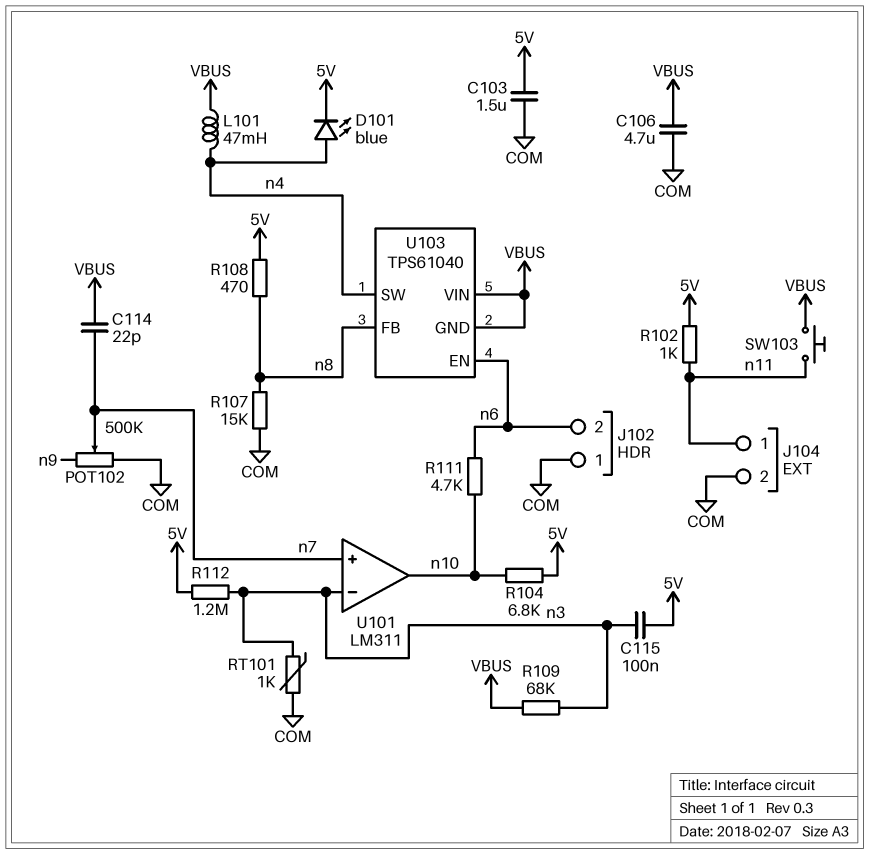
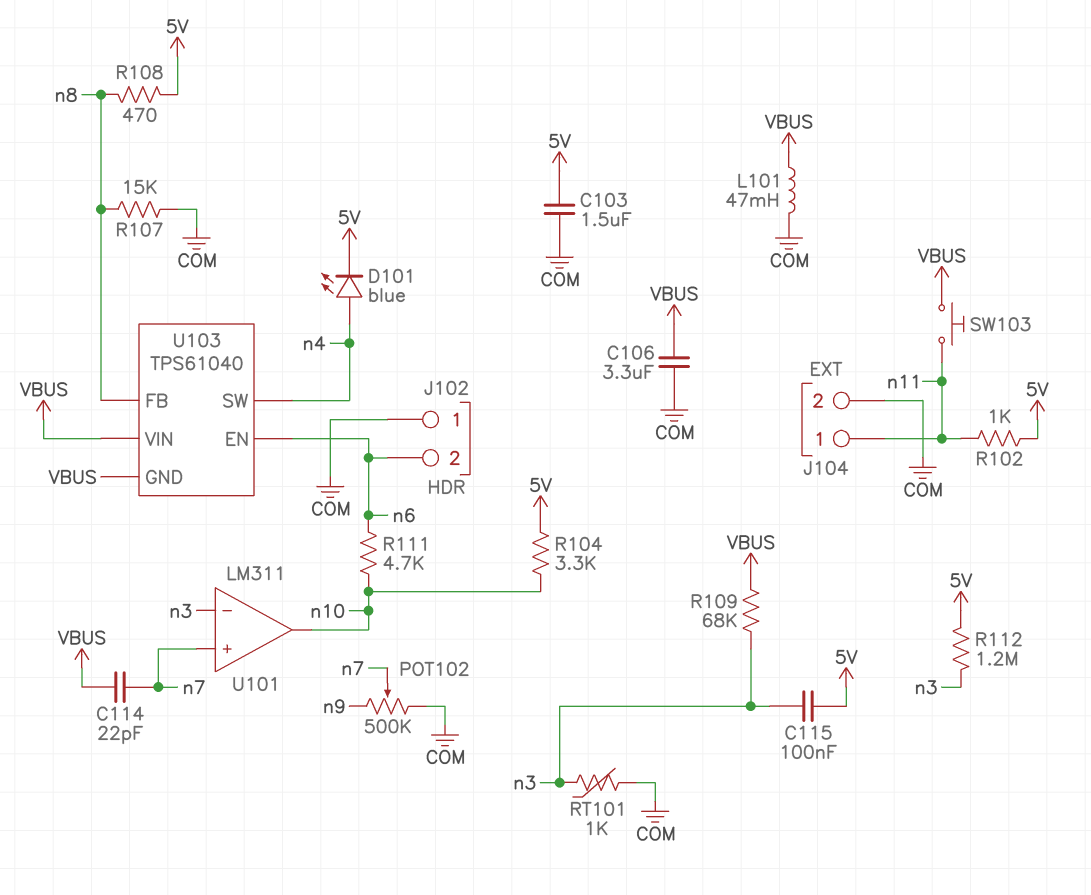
C106: 4.7uF (COM, VBUS) -> 3.3uF (COM, VBUS)
L101: 47mH (VBUS, n4) -> 47mH (COM, VBUS)
R104: 6.8k (5V, n10) -> 3.3k (5V, n10)

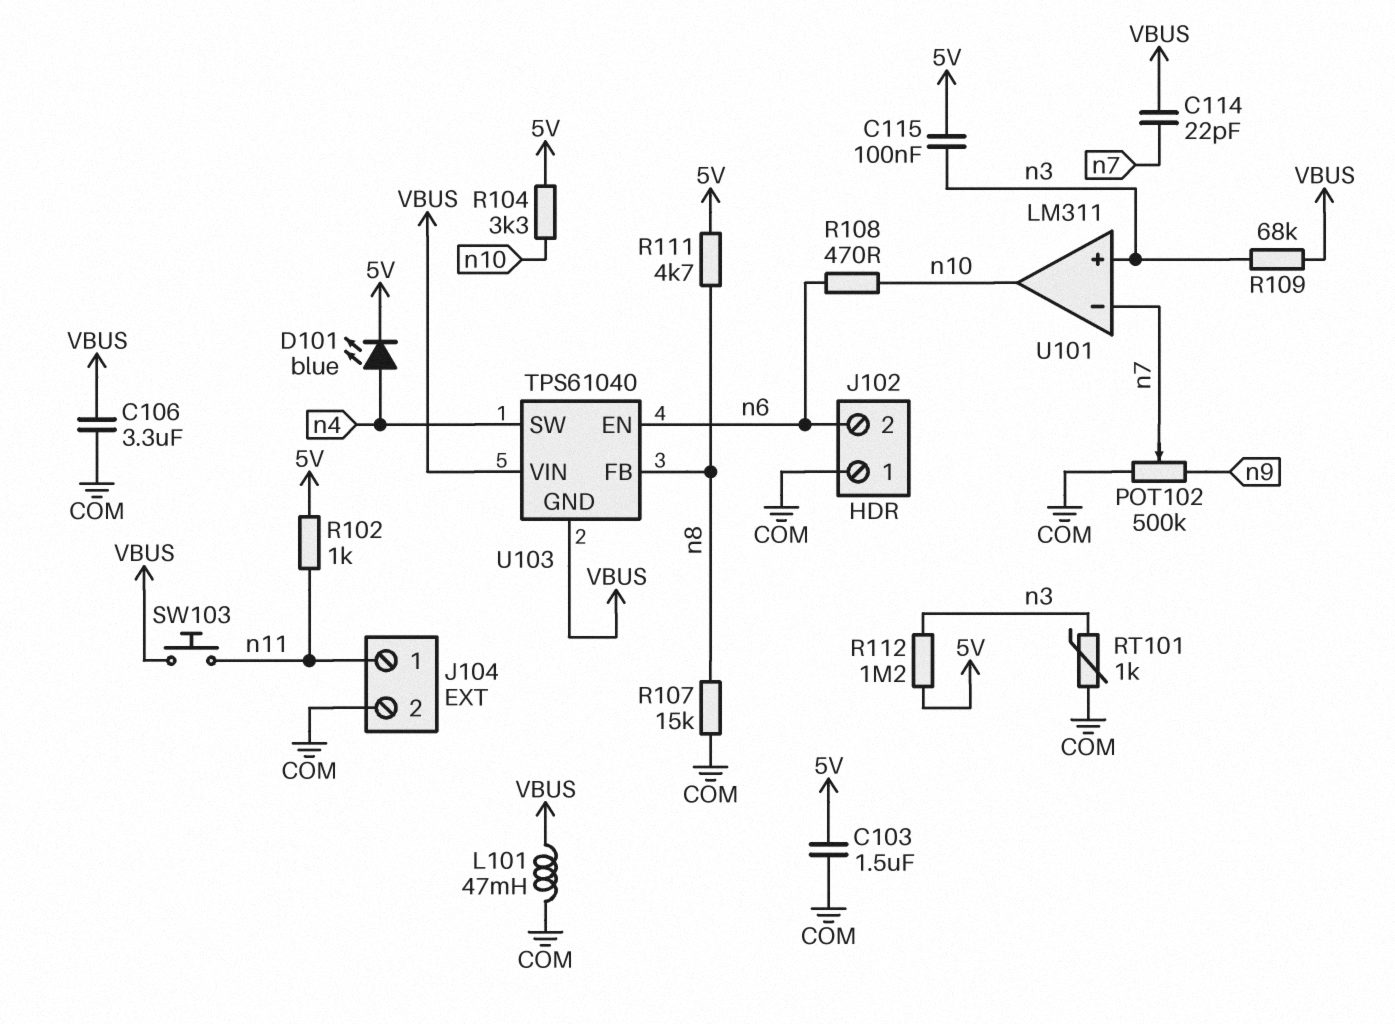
R108: 470 (5V, n8) -> 470 (n6, n10)
R111: 4.7k (n6, n10) -> 4.7k (5V, n8)
U101 pin in+: n7 -> n3
U101 pin in-: n3 -> n7

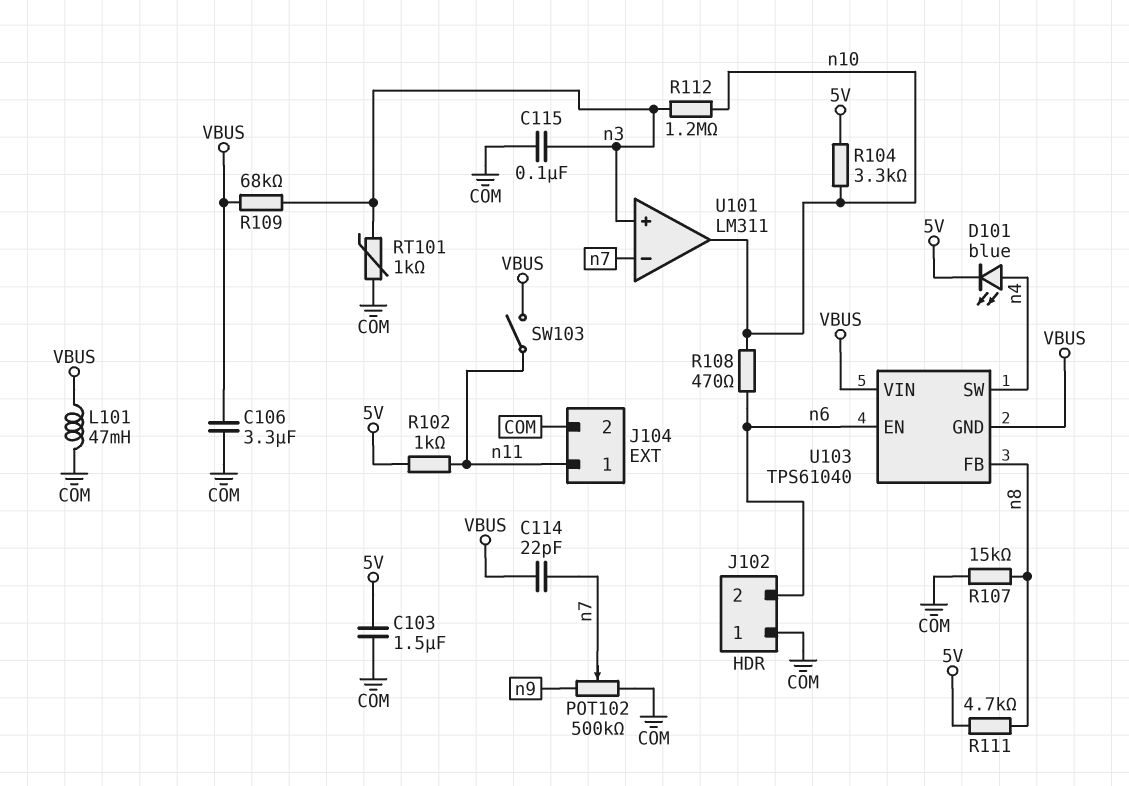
C115: 100nF (5V, n3) -> 100nF (COM, n3)
R112: 1.2M (5V, n3) -> 1.2M (n3, n10)
SW103: button (VBUS, n11) -> switch (VBUS, n11)

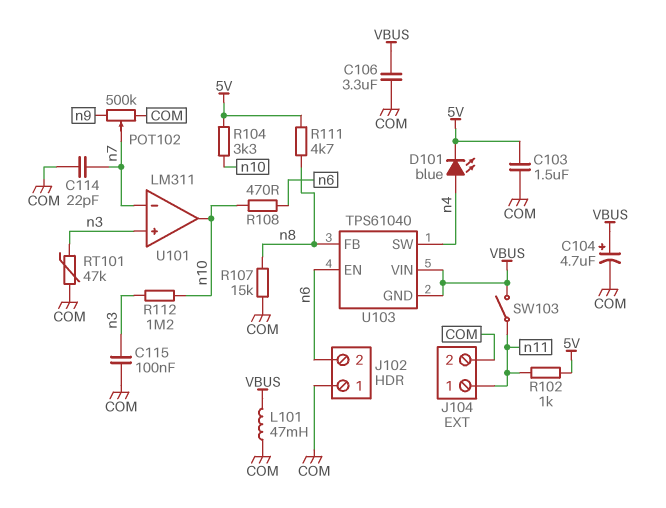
C104: none -> 4.7uF (plus VBUS, minus COM)
C114: 22pF (VBUS, n7) -> 22pF (COM, n7)
R109: 68k (VBUS, n3) -> none
RT101: 1k (COM, n3) -> 47k (COM, n3)

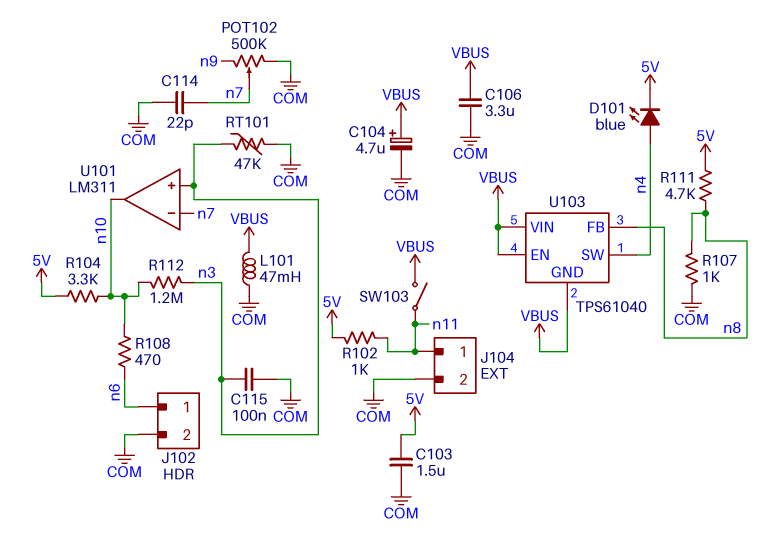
J102 pin 1: COM -> n6
J102 pin 2: n6 -> COM
R107: 15k (COM, n8) -> 1k (COM, n8)
U103 pin EN: n6 -> VBUS

